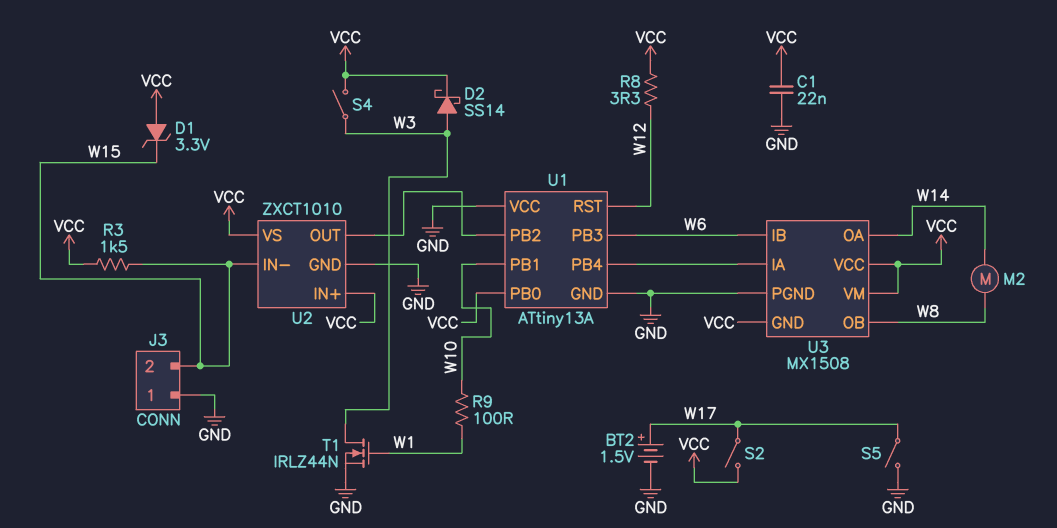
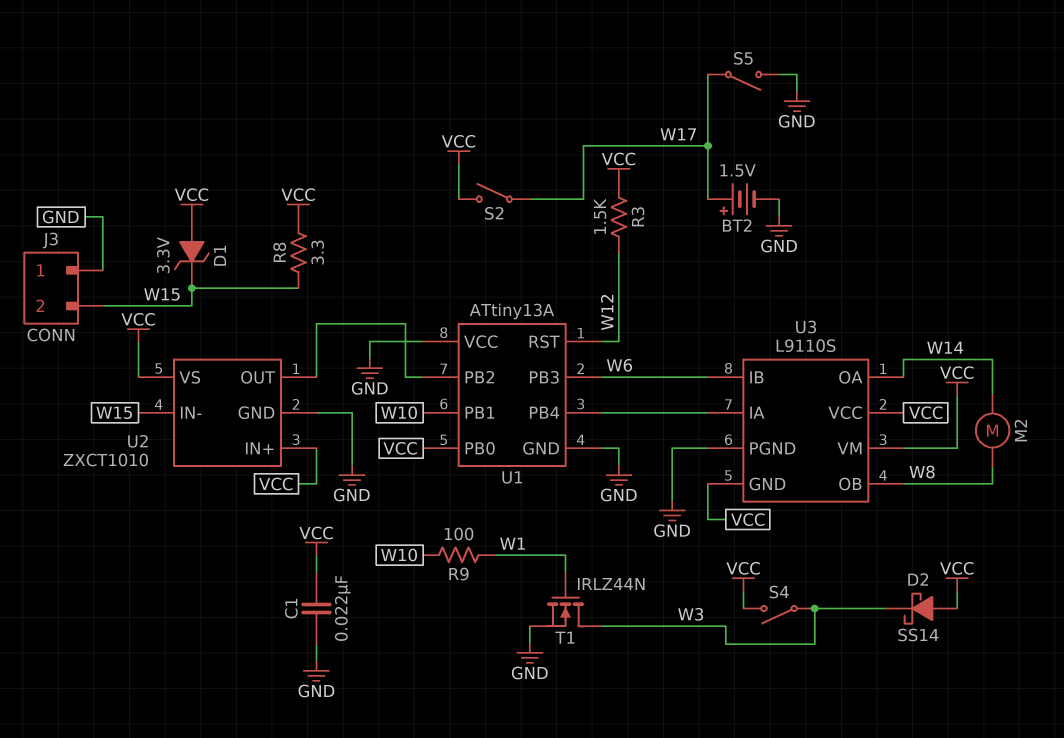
D2: schottky SS14 (A W3, K VCC) -> schottky SS14 (A VCC, K W3)
R3: 1.5k (VCC, W15) -> 1.5k (VCC, W12)
R8: 3.3 (VCC, W12) -> 3.3 (VCC, W15)
U3: MX1508 -> L9110S

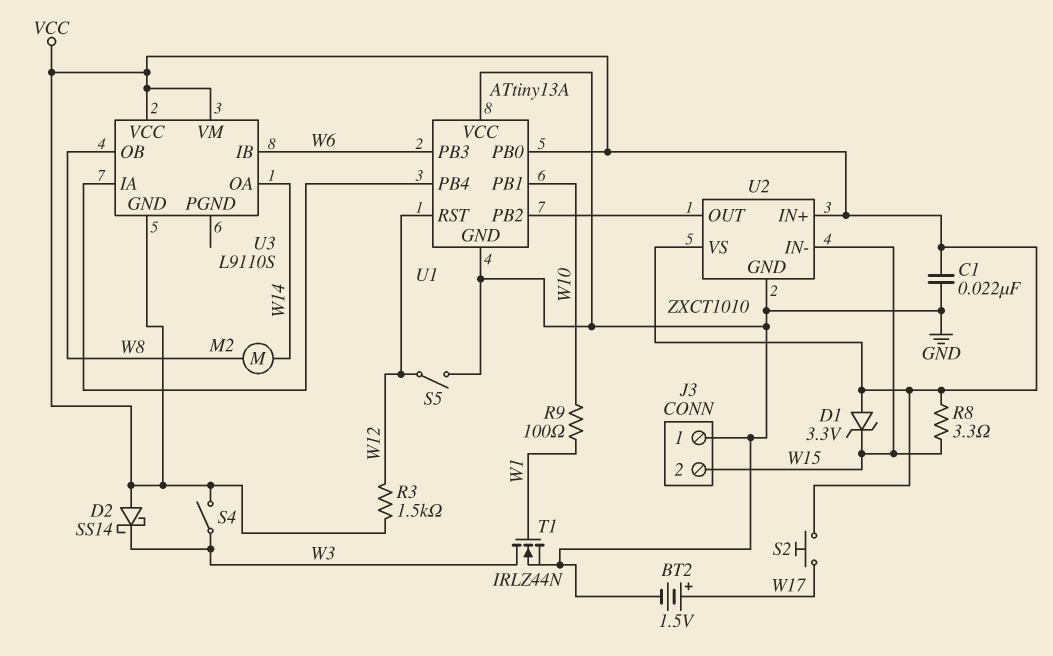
S2: switch (VCC, W17) -> button (VCC, W17)
S5: switch (GND, W17) -> switch (GND, W12)
U3 pin PGND: GND -> none

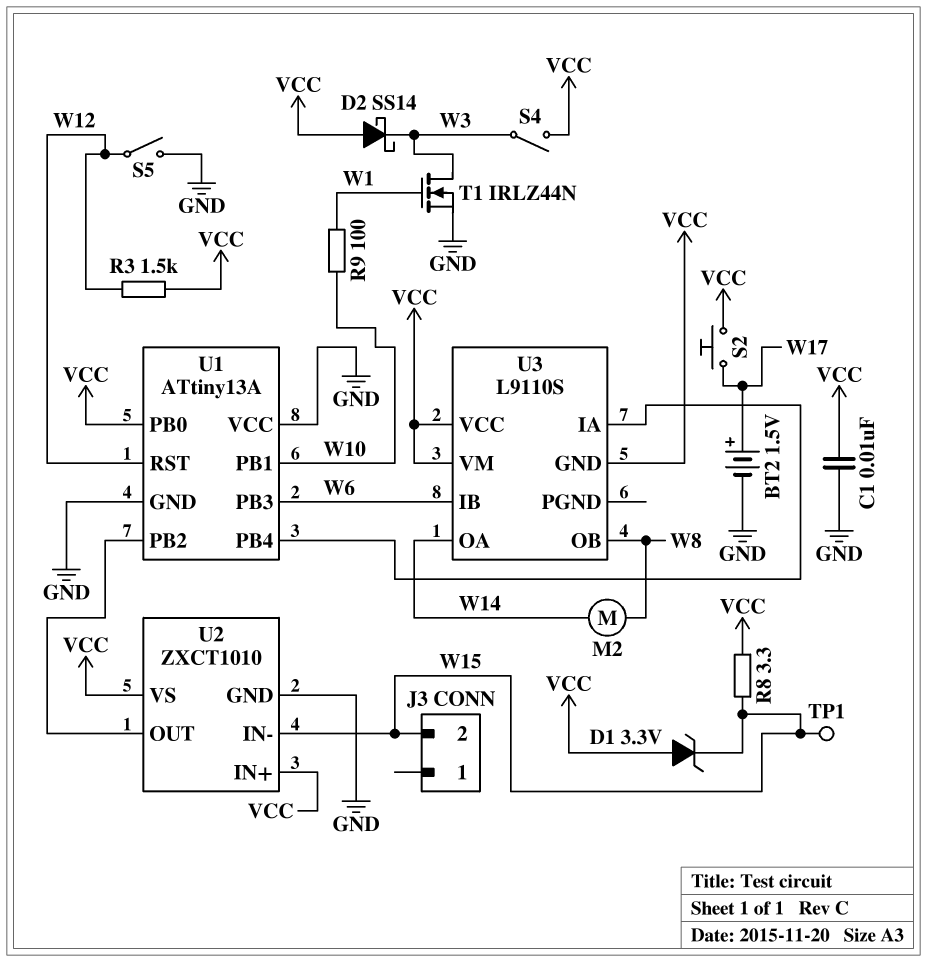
C1: 22nF (GND, VCC) -> 10nF (GND, VCC)
J3 pin 1: GND -> none
TP1: none -> test point (W15)

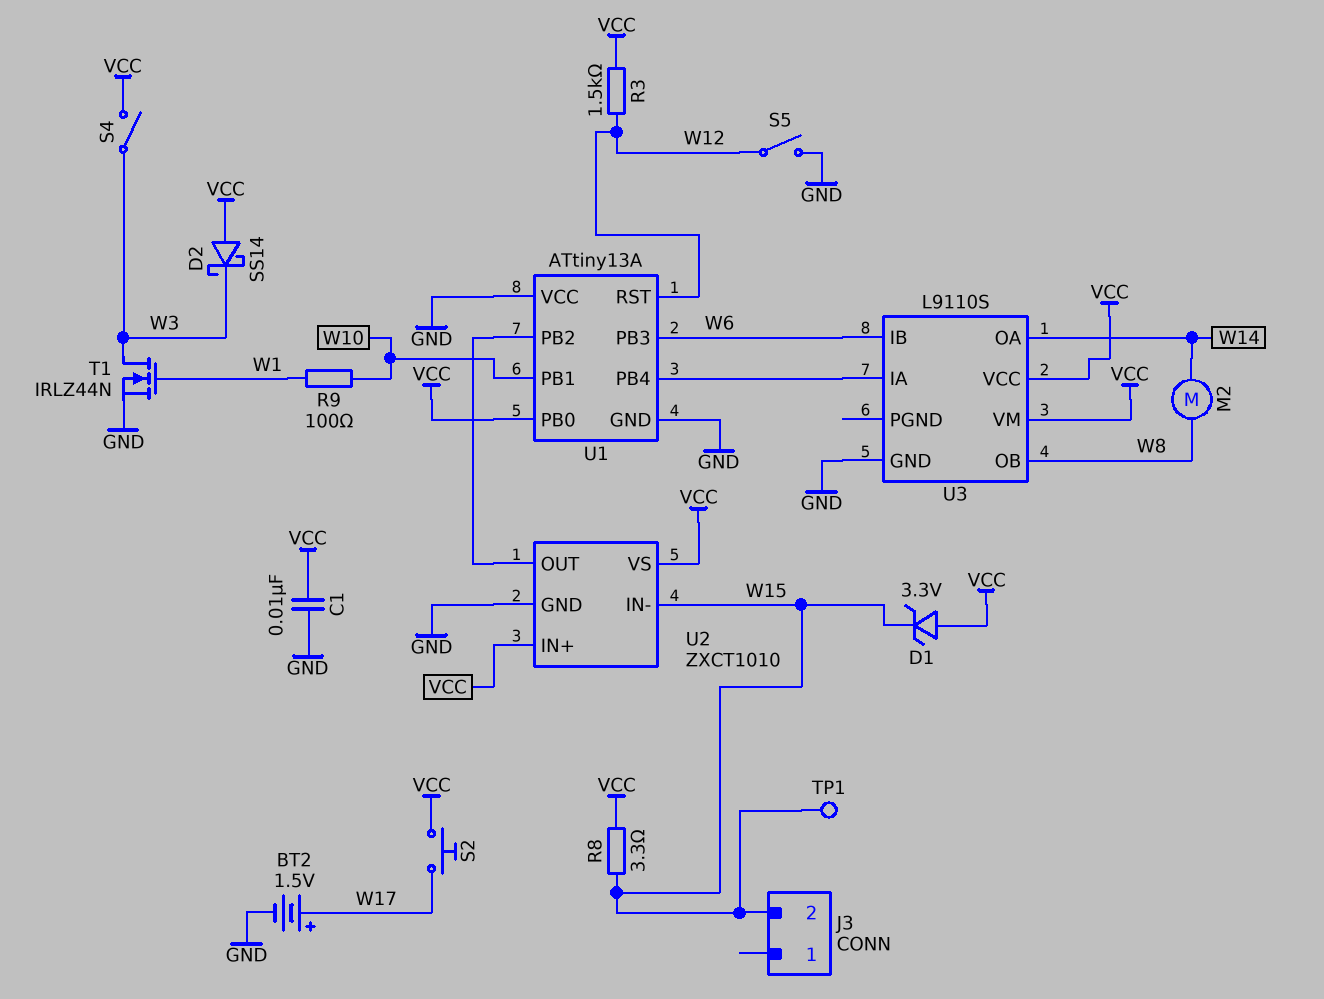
U3 pin GND: VCC -> GND

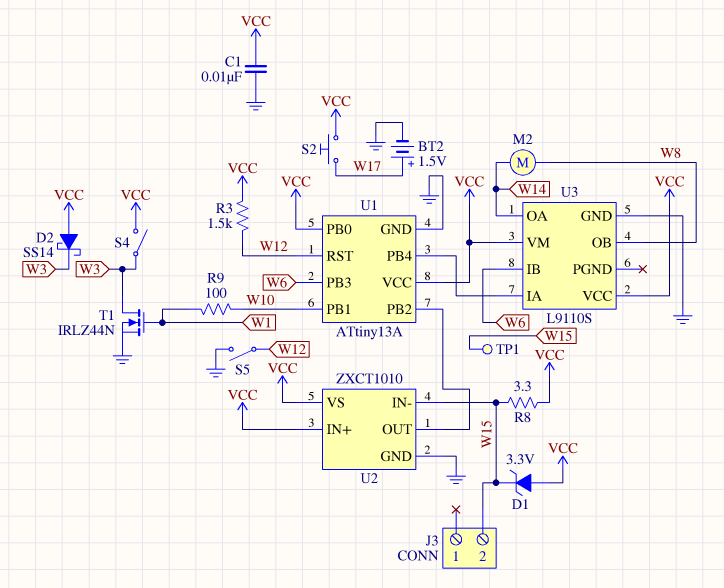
U1 pin VCC: GND -> VCC

